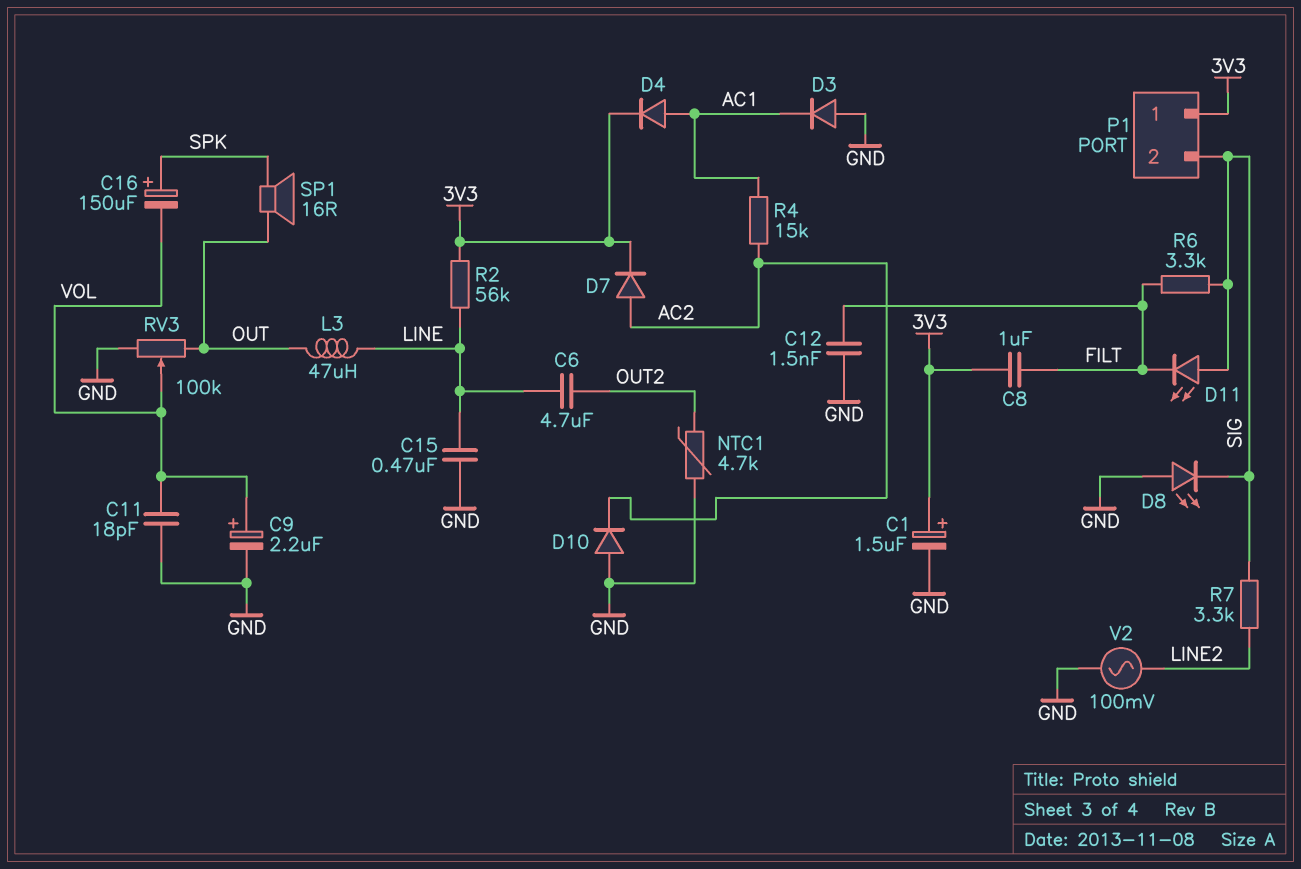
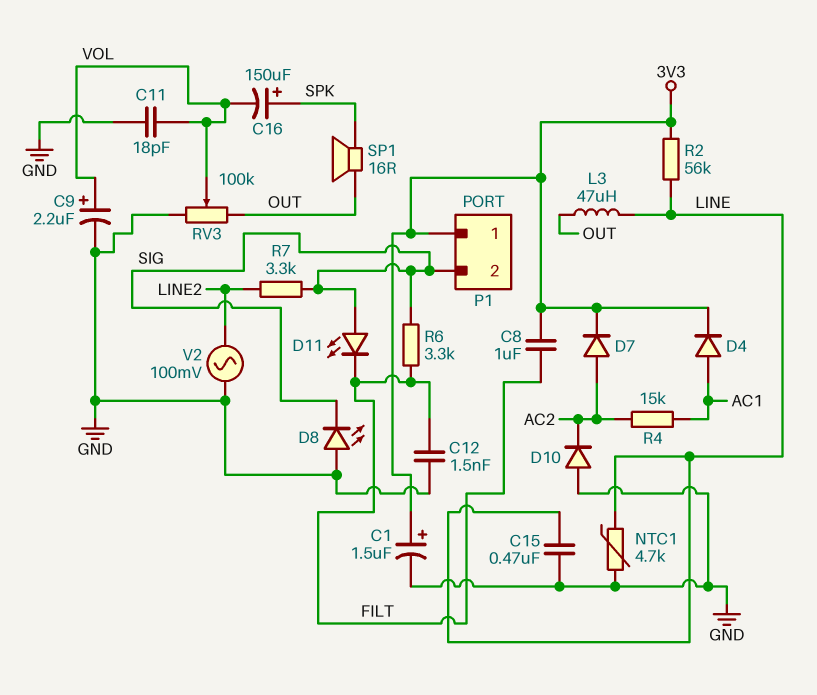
C6: 4.7uF (LINE, OUT2) -> none
D3: diode (A GND, K AC1) -> none
NTC1: 4.7k (GND, OUT2) -> 4.7k (GND, LINE)

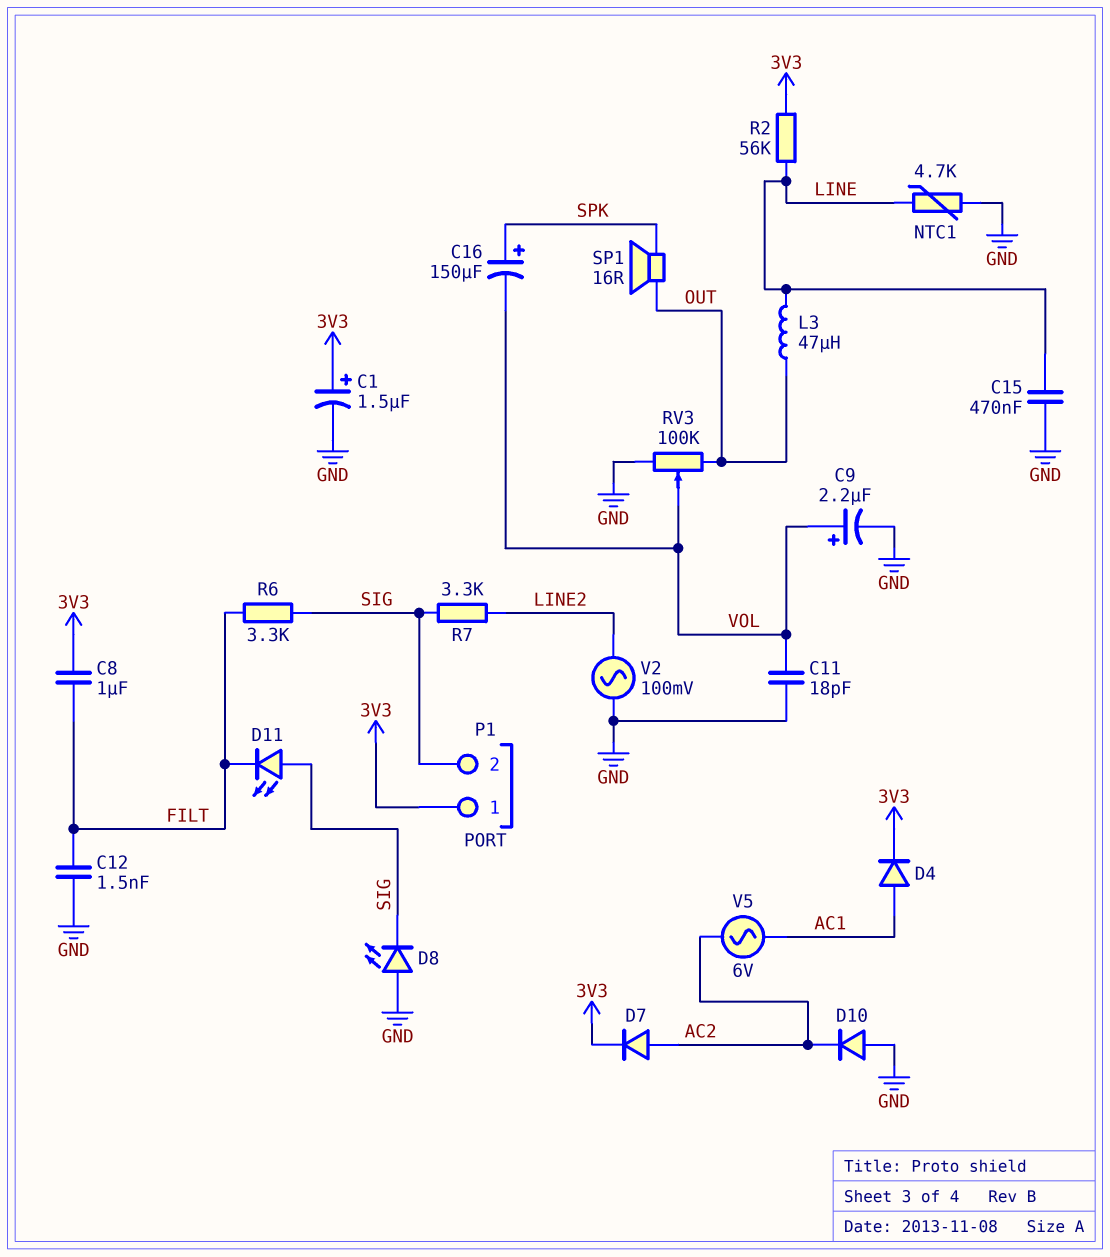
R4: 15k (AC1, AC2) -> none
V5: none -> AC 6V (AC1, AC2)

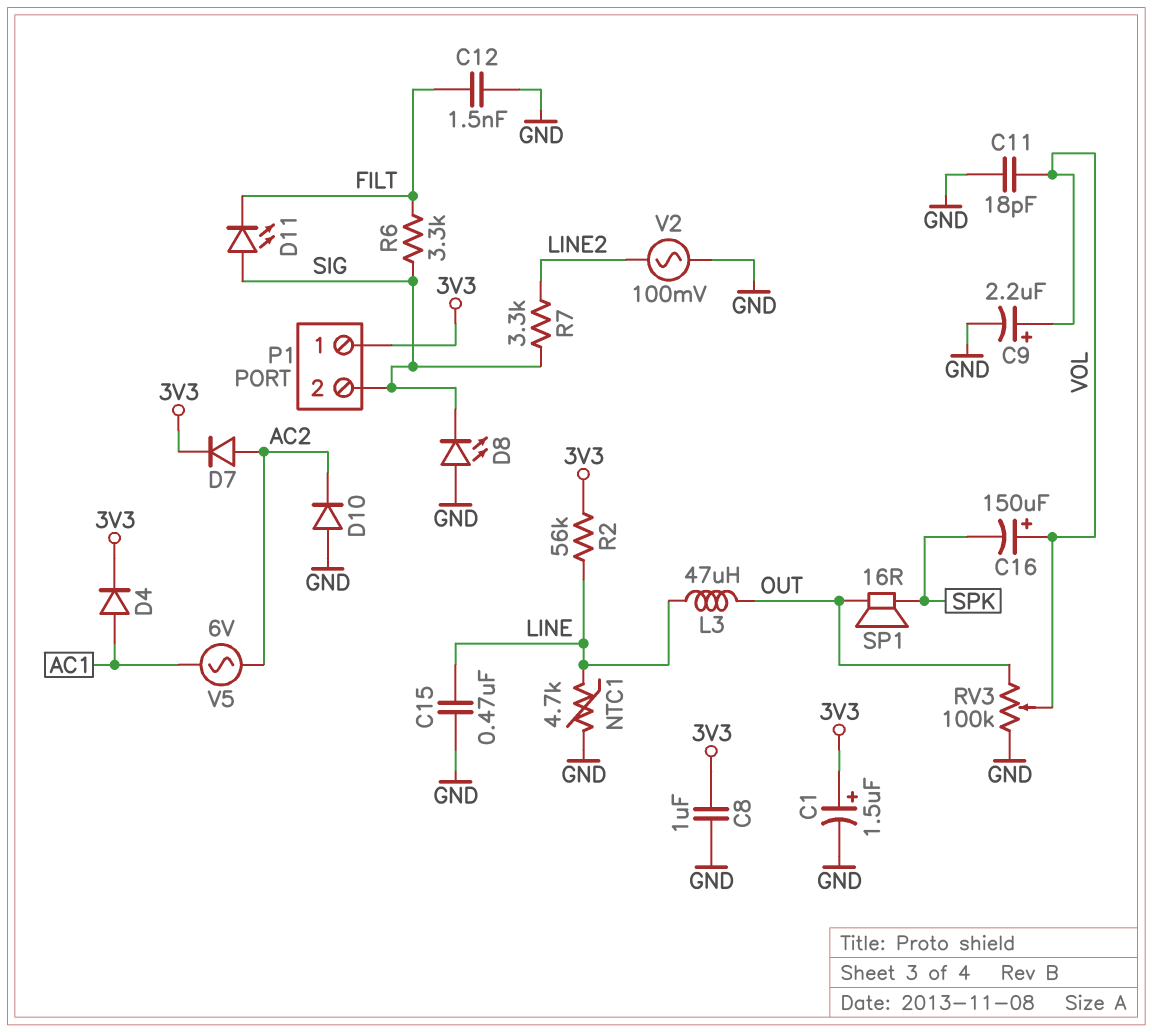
C8: 1uF (3V3, FILT) -> 1uF (3V3, GND)
C16: 150uF (plus SPK, minus VOL) -> 150uF (plus VOL, minus SPK)

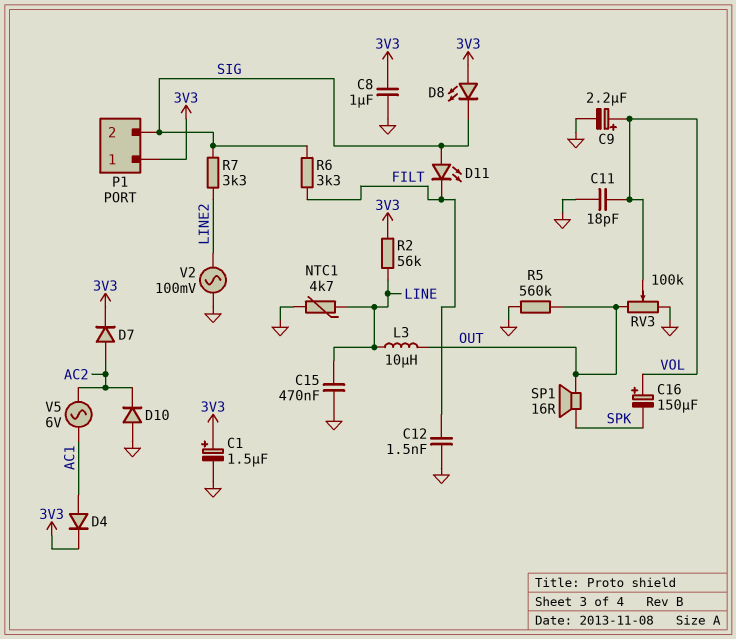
D8: LED (A GND, K SIG) -> LED (A 3V3, K SIG)
L3: 47uH (LINE, OUT) -> 10uH (LINE, OUT)
R5: none -> 560k (GND, OUT)

